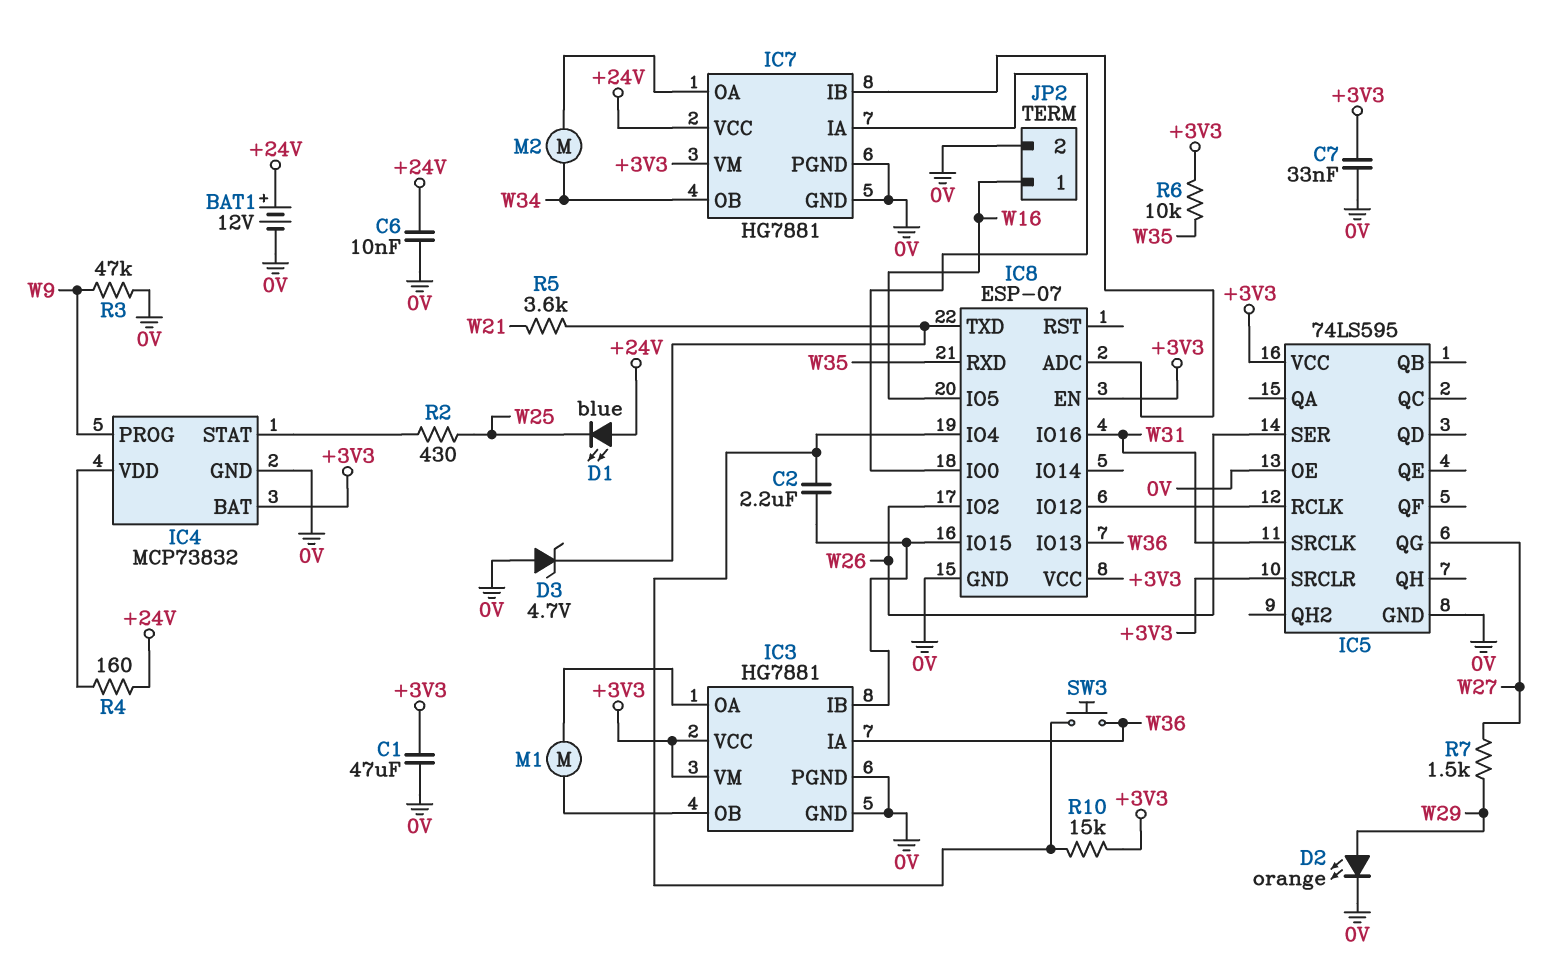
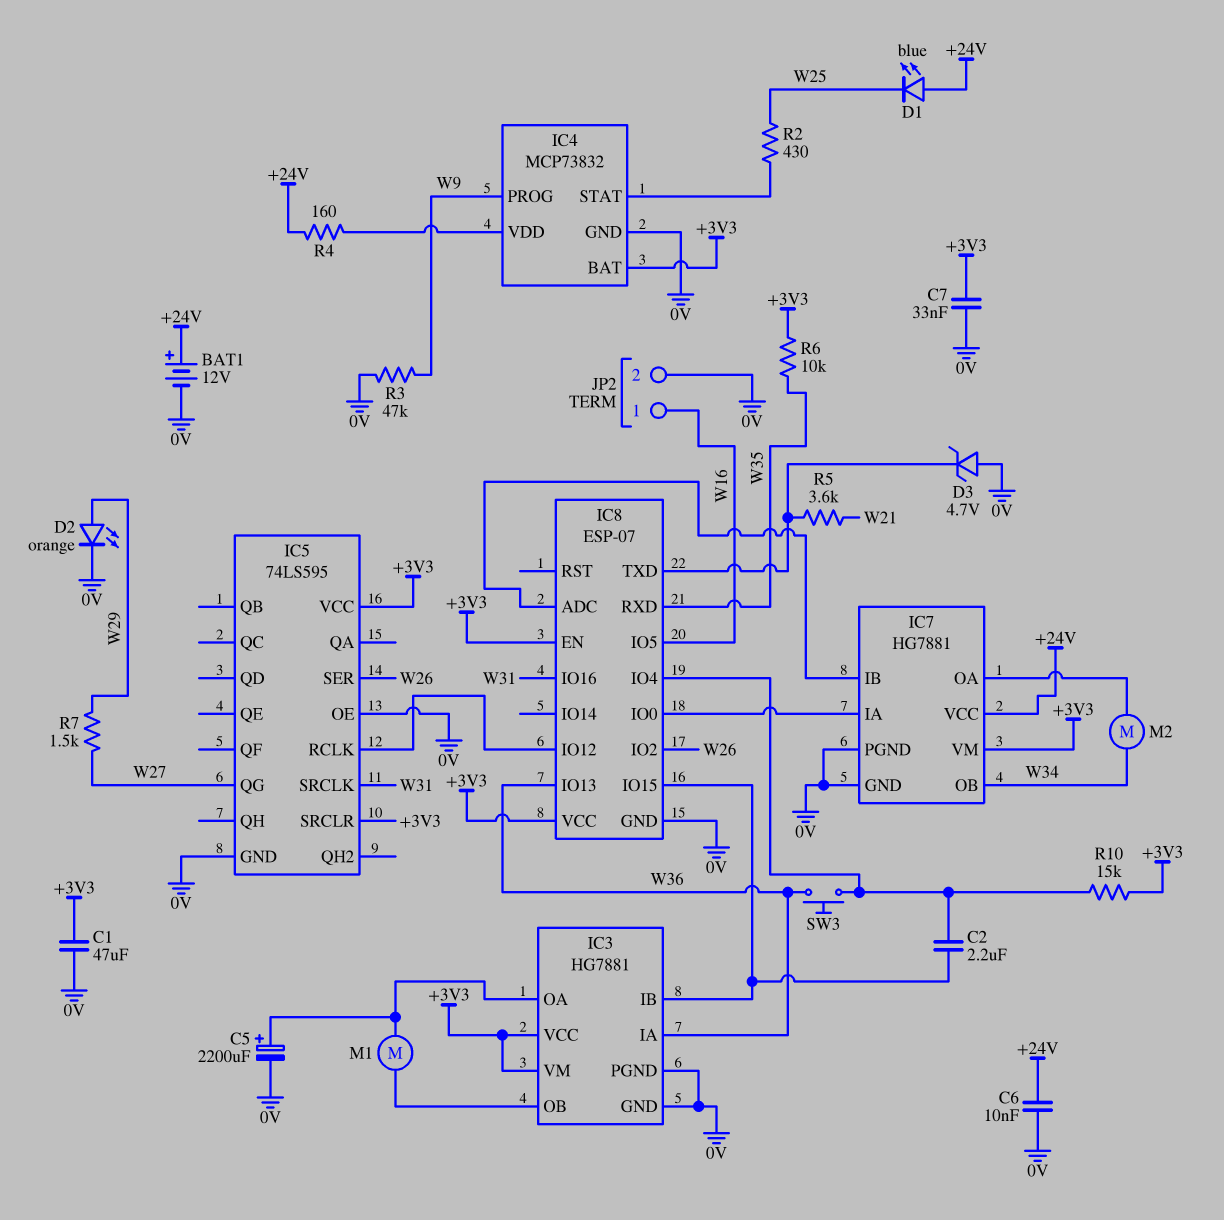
C5: none -> 2200uF (plus IC3/OA, minus 0V)

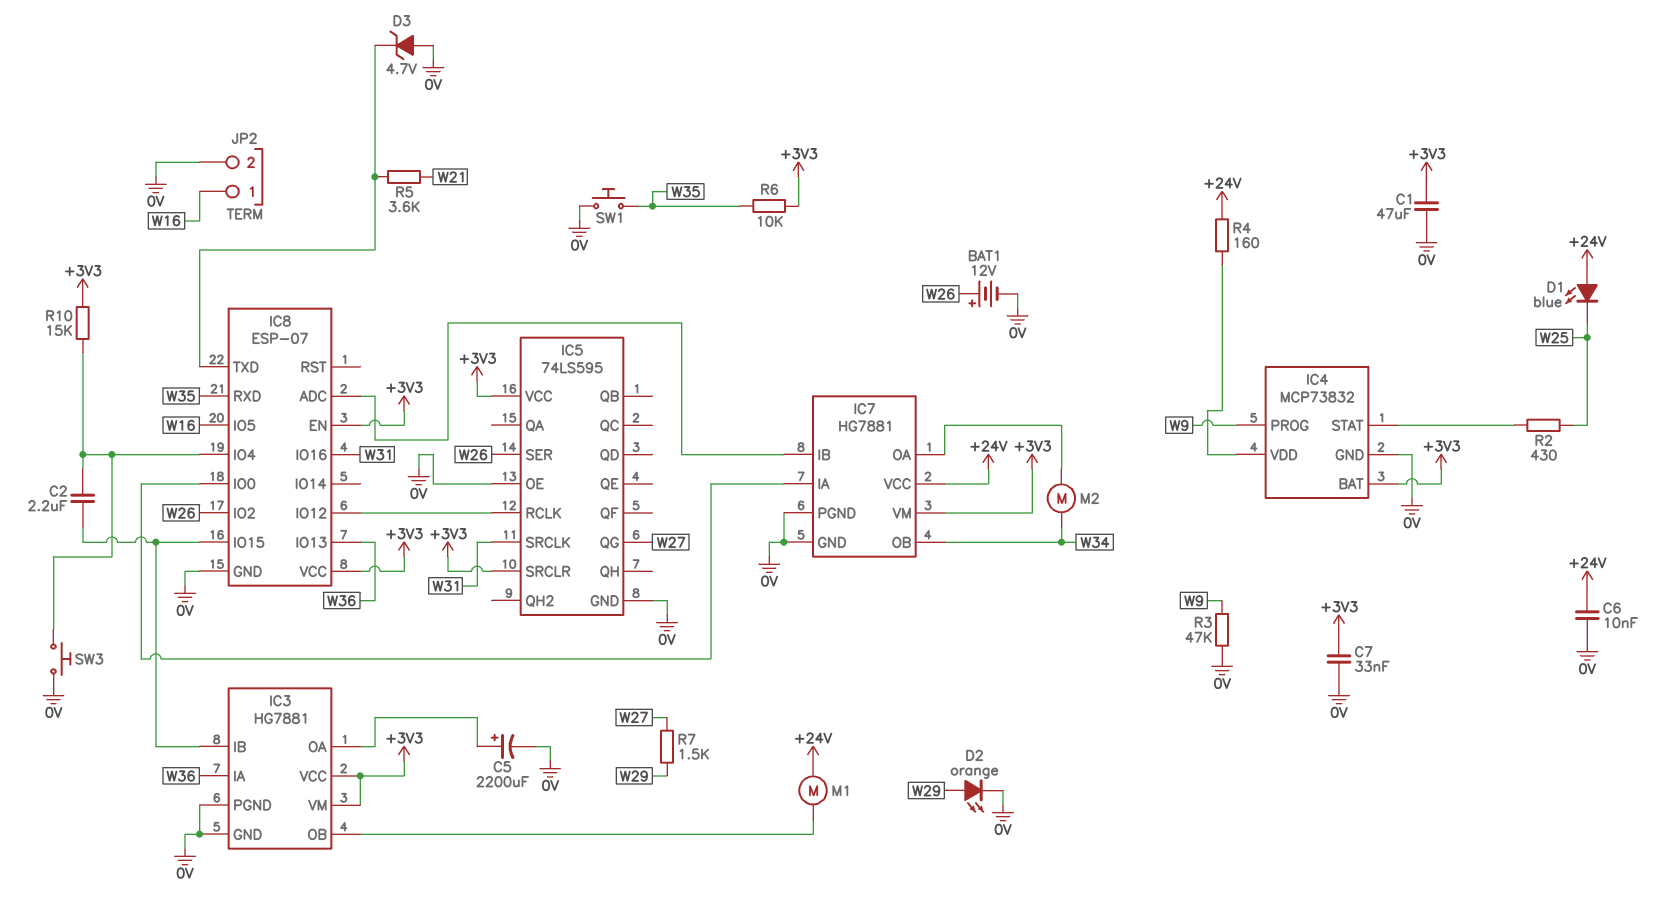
BAT1: 12V (plus +24V, minus 0V) -> 12V (plus W26, minus 0V)
M1: motor (IC3/OA, IC3/OB) -> motor (+24V, IC3/OB)
SW1: none -> button (0V, W35)
SW3: button (IC8/IO4, W36) -> button (0V, IC8/IO4)

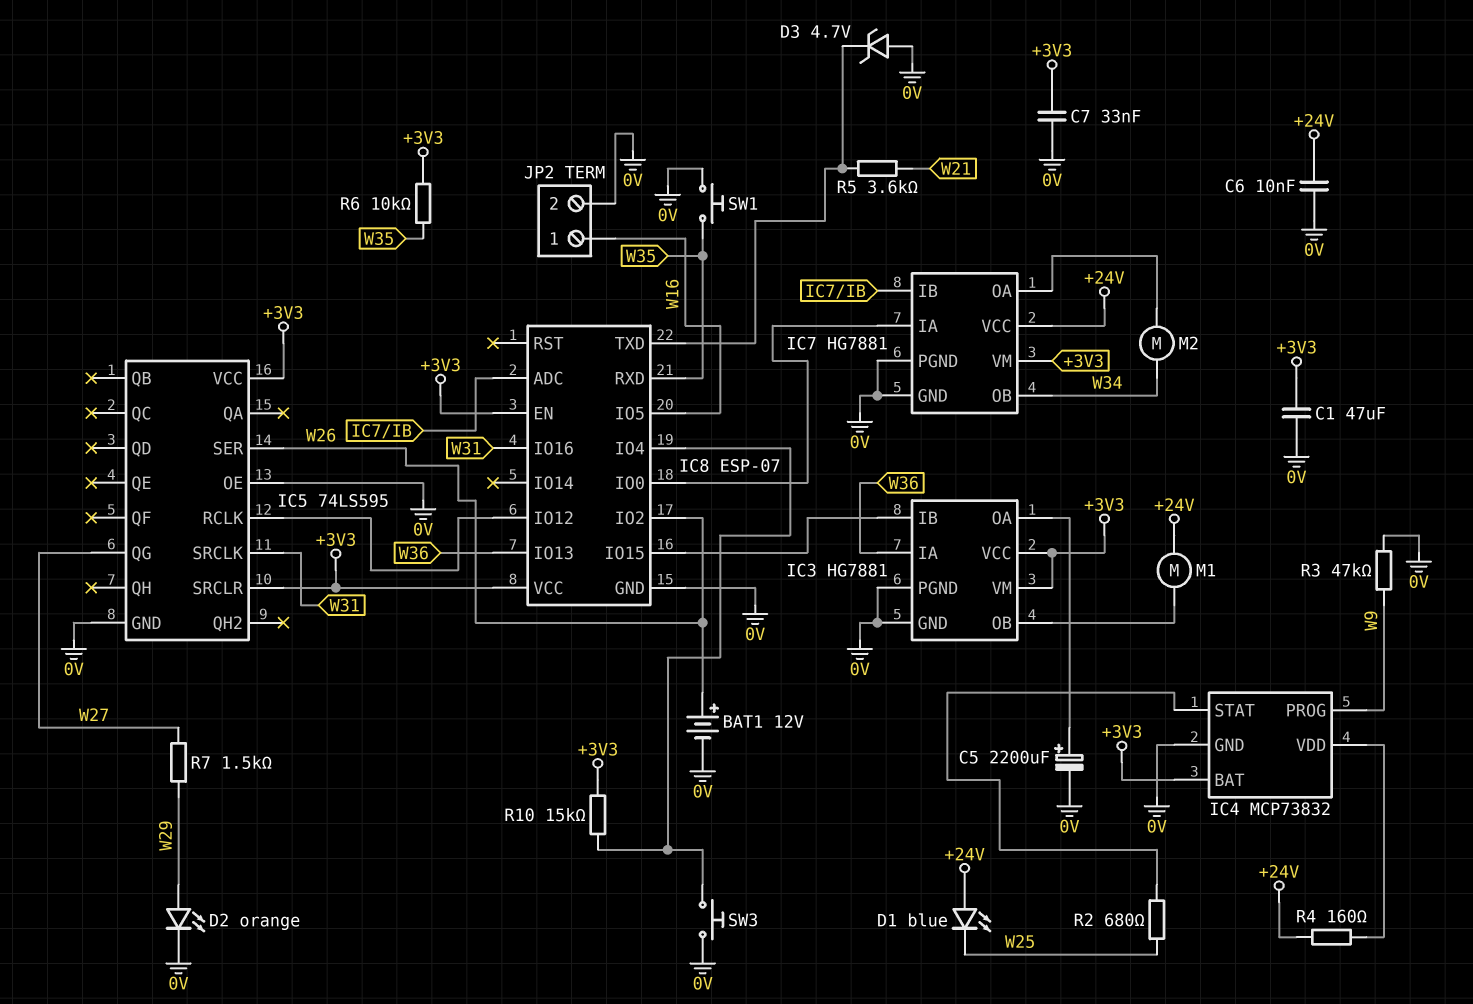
C2: 2.2uF (IC3/IB, IC8/IO4) -> none
R2: 430 (IC4/STAT, W25) -> 680 (IC4/STAT, W25)

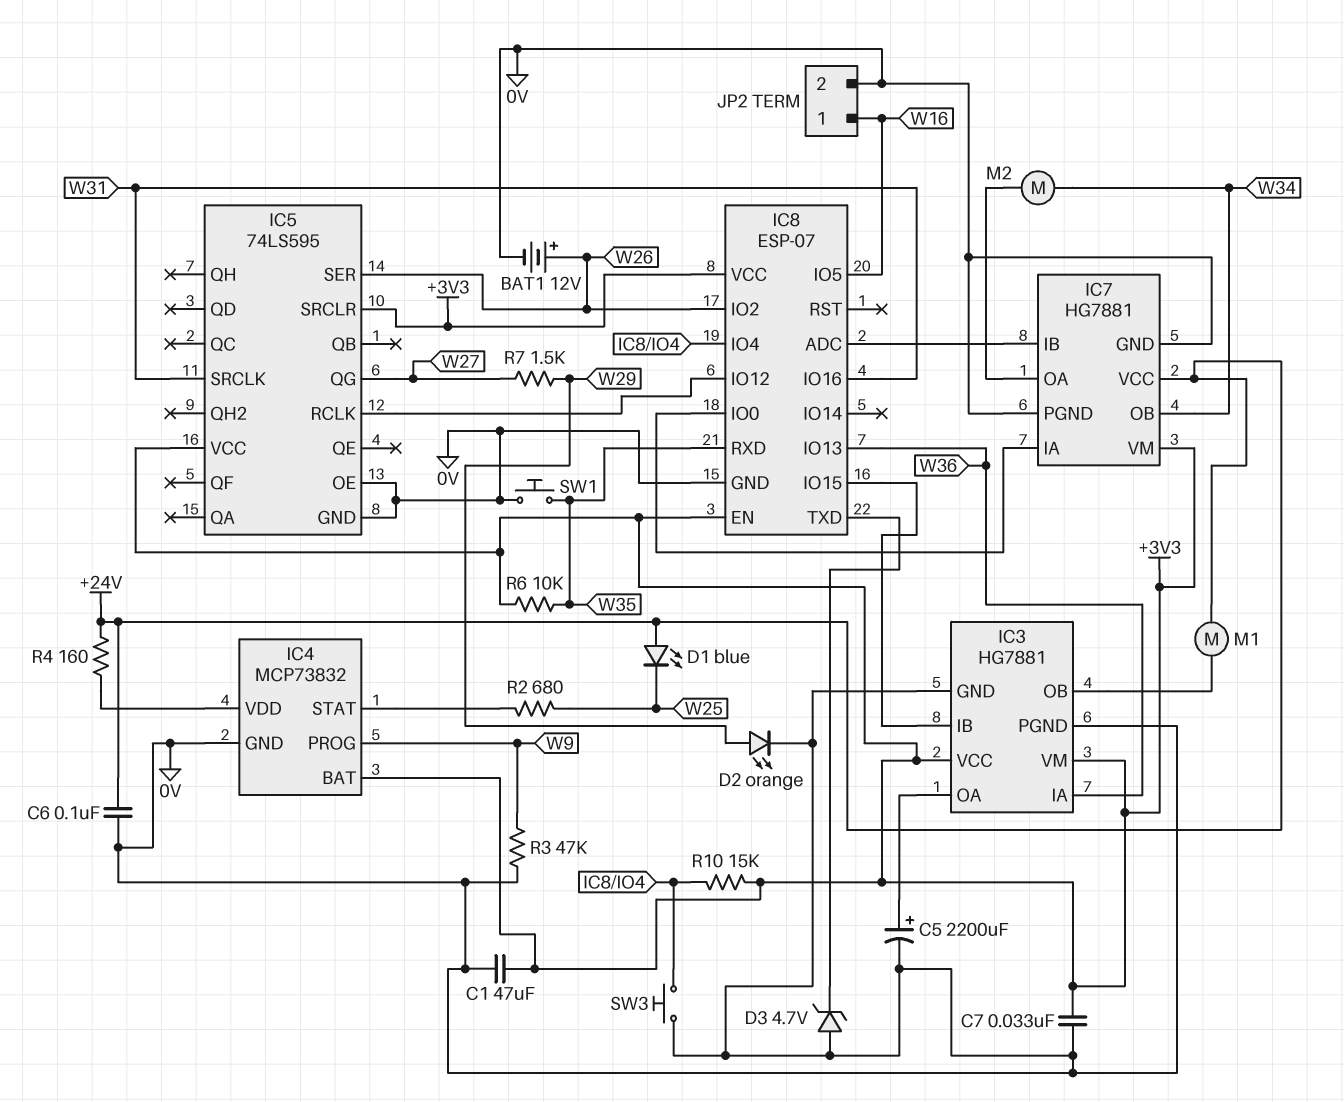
C6: 10nF (+24V, 0V) -> 100nF (+24V, 0V)
R5: 3.6k (IC8/TXD, W21) -> none

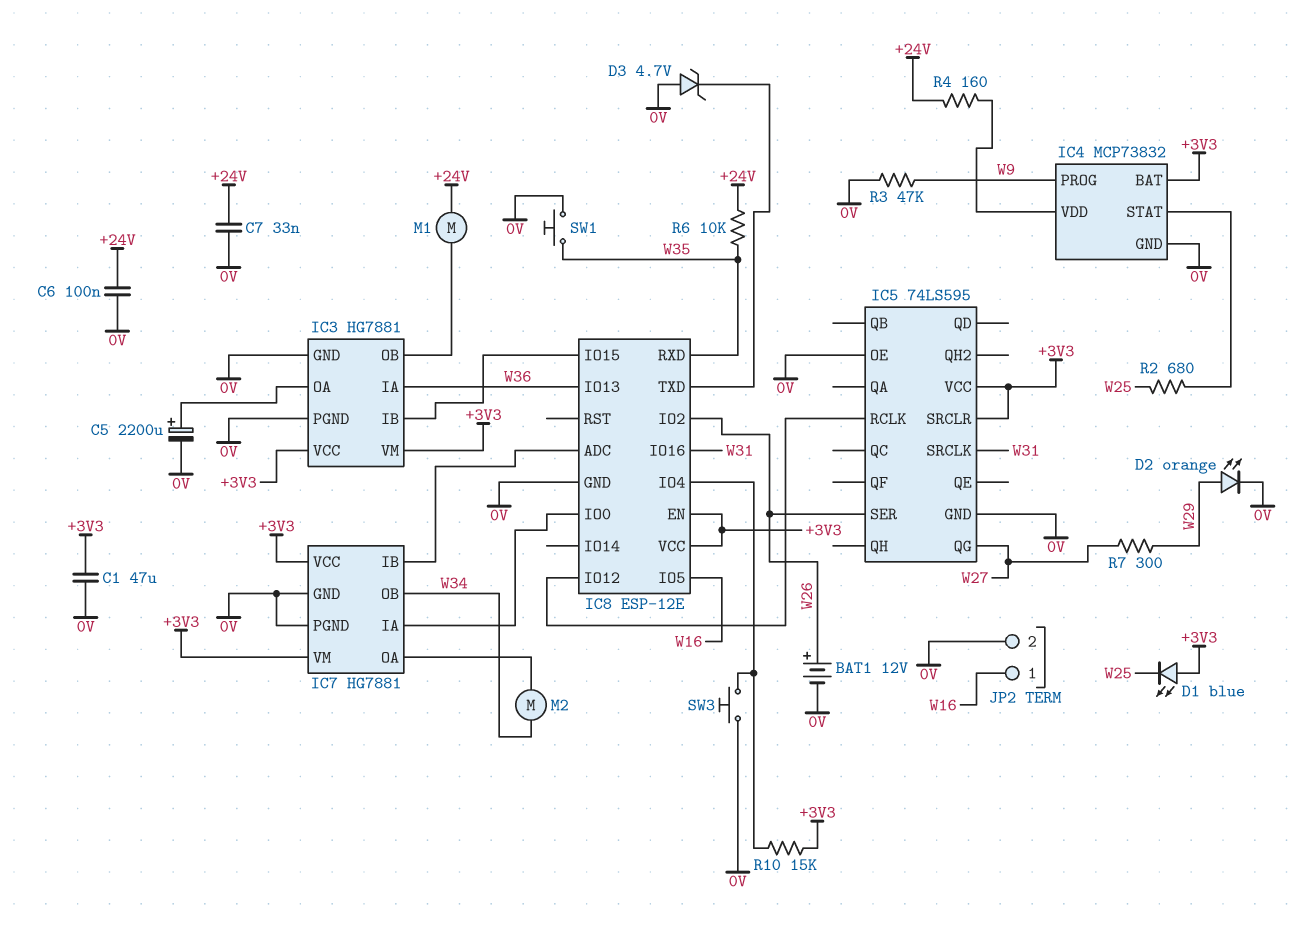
C7: 33nF (+3V3, 0V) -> 33nF (+24V, 0V)
D1: LED blue (A +24V, K W25) -> LED blue (A +3V3, K W25)
IC7 pin VCC: +24V -> +3V3
IC8: ESP-07 -> ESP-12E
R6: 10k (+3V3, W35) -> 10k (+24V, W35)
R7: 1.5k (W27, W29) -> 300 (W27, W29)

